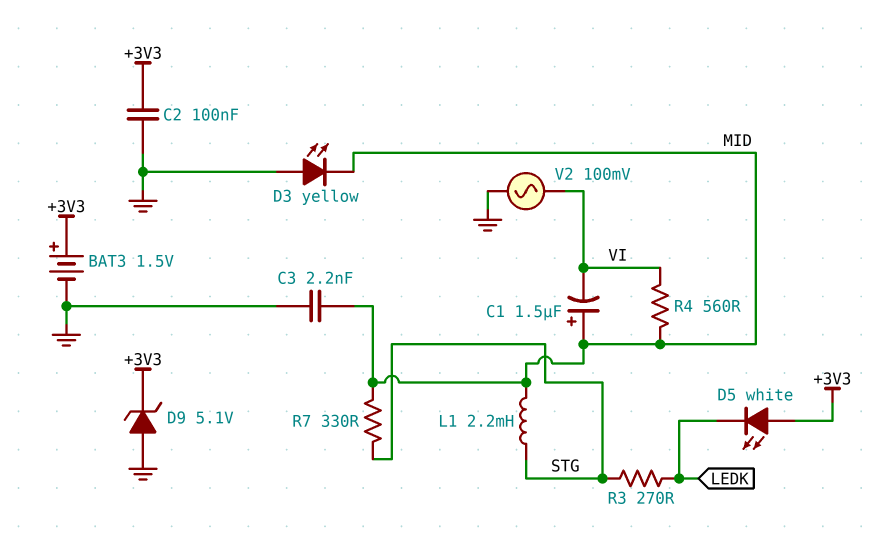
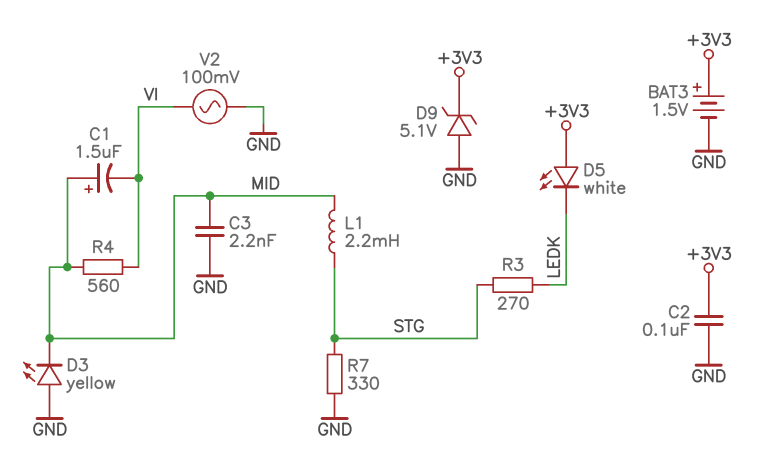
R7: 330 (MID, STG) -> 330 (GND, STG)

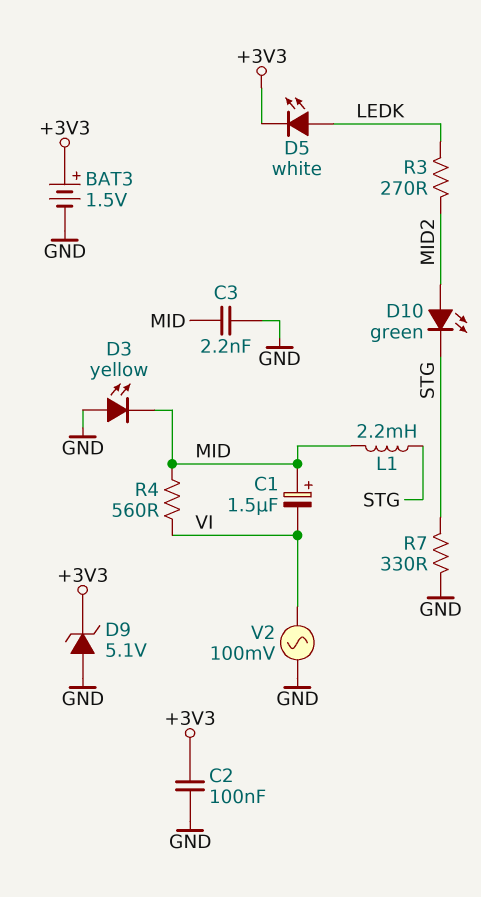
D5: LED white (A +3V3, K LEDK) -> LED white (A LEDK, K +3V3)
D10: none -> LED green (A MID2, K STG)
R3: 270 (LEDK, STG) -> 270 (LEDK, MID2)

